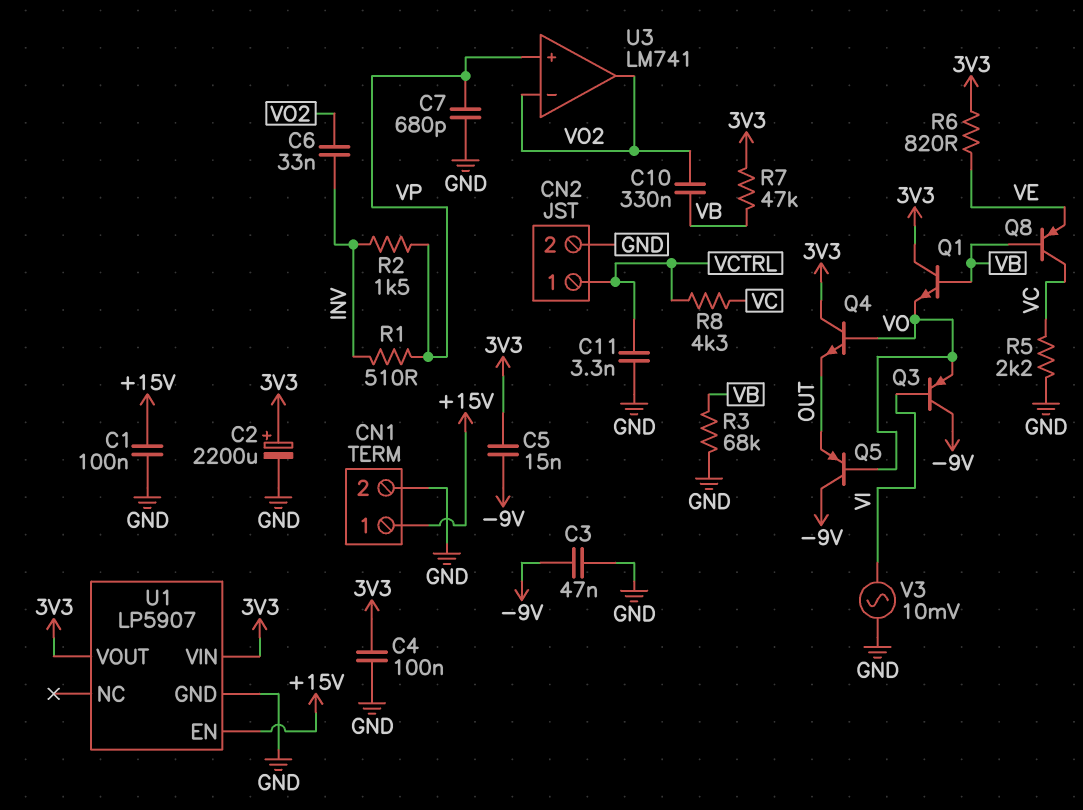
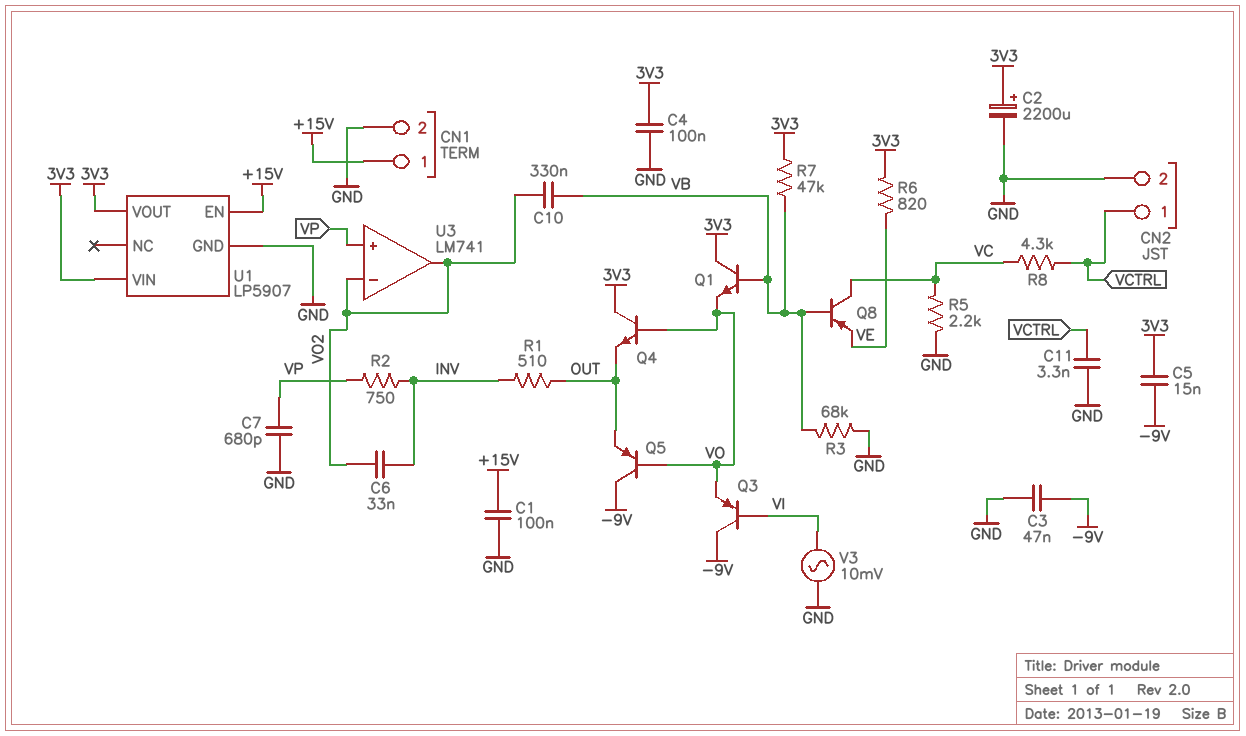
R1: 510 (INV, VP) -> 510 (INV, OUT)
R2: 1.5k (INV, VP) -> 750 (INV, VP)

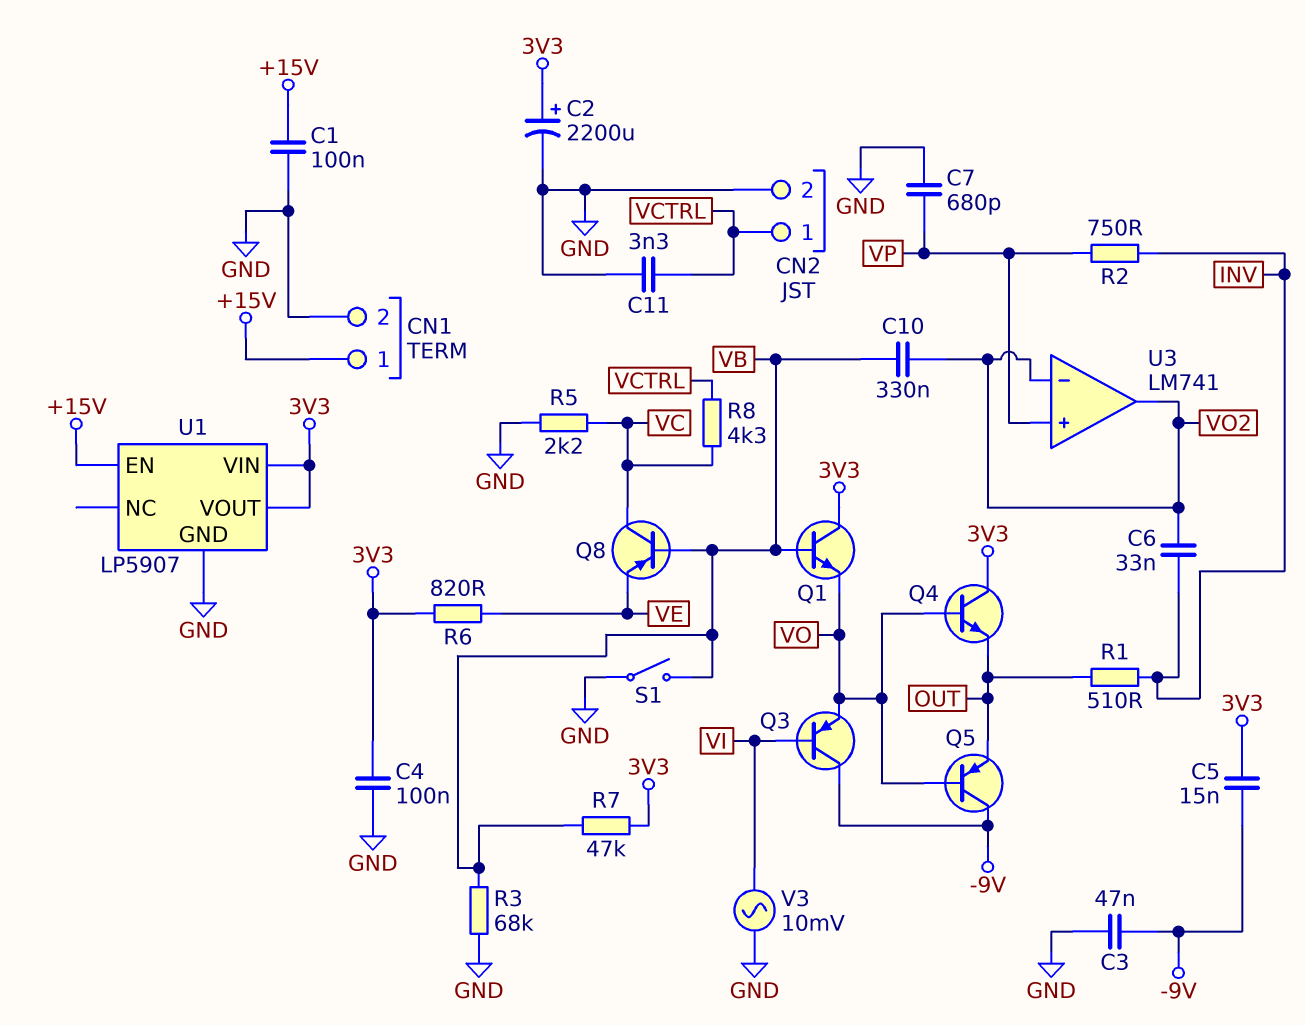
S1: none -> switch (GND, VB)

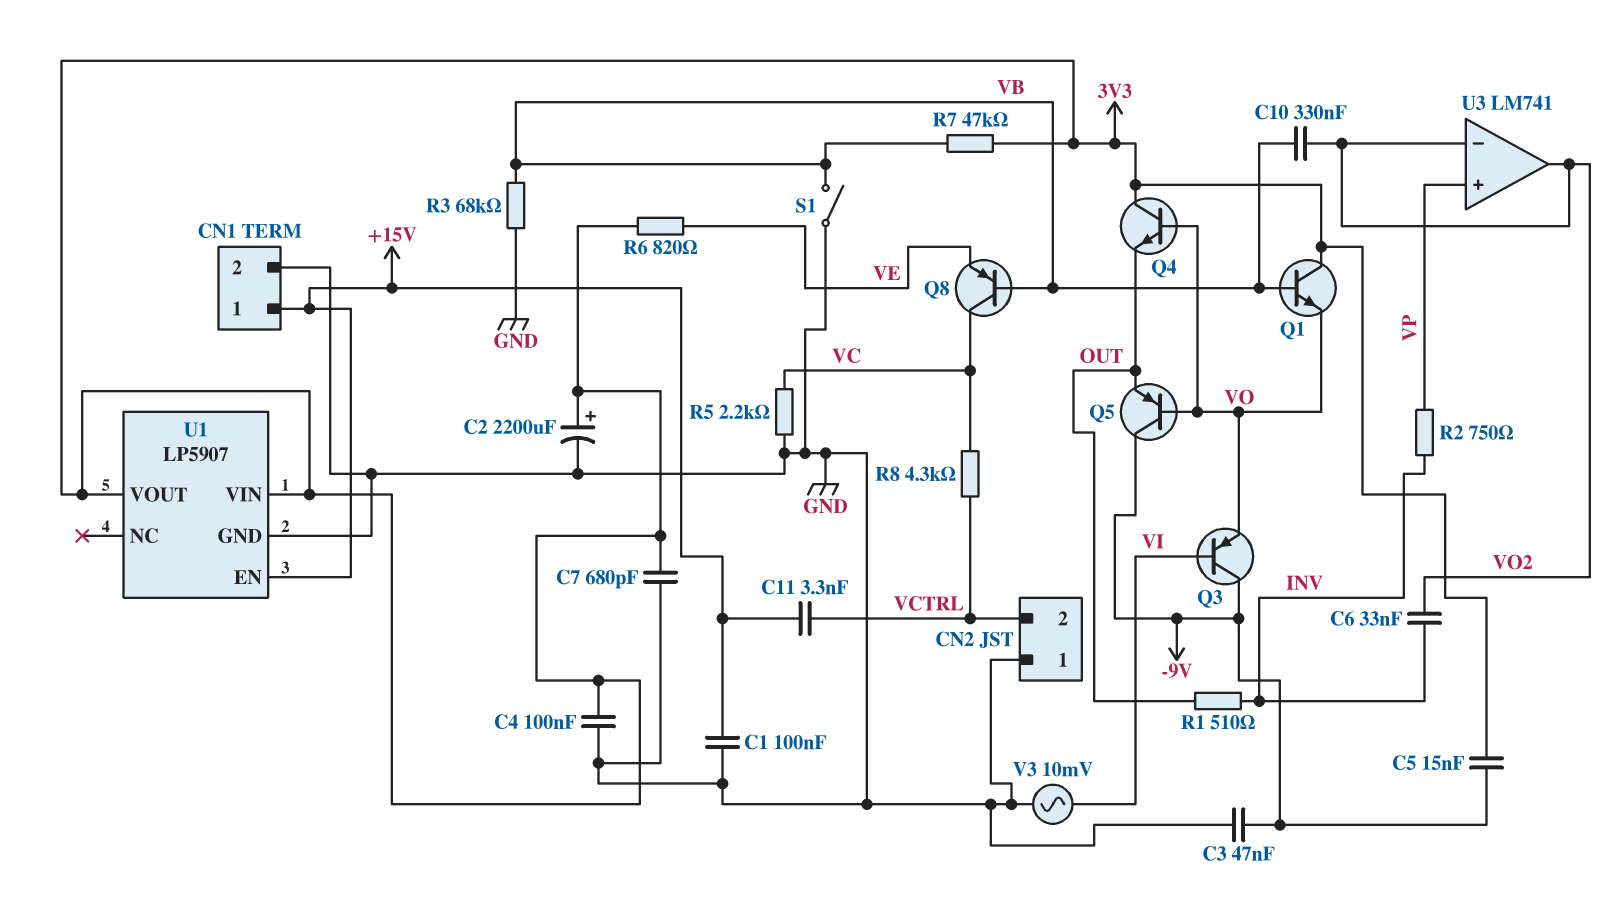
C7: 680pF (GND, VP) -> 680pF (3V3, GND)
C11: 3.3nF (GND, VCTRL) -> 3.3nF (+15V, VCTRL)
CN2 pin 1: VCTRL -> GND
CN2 pin 2: GND -> VCTRL

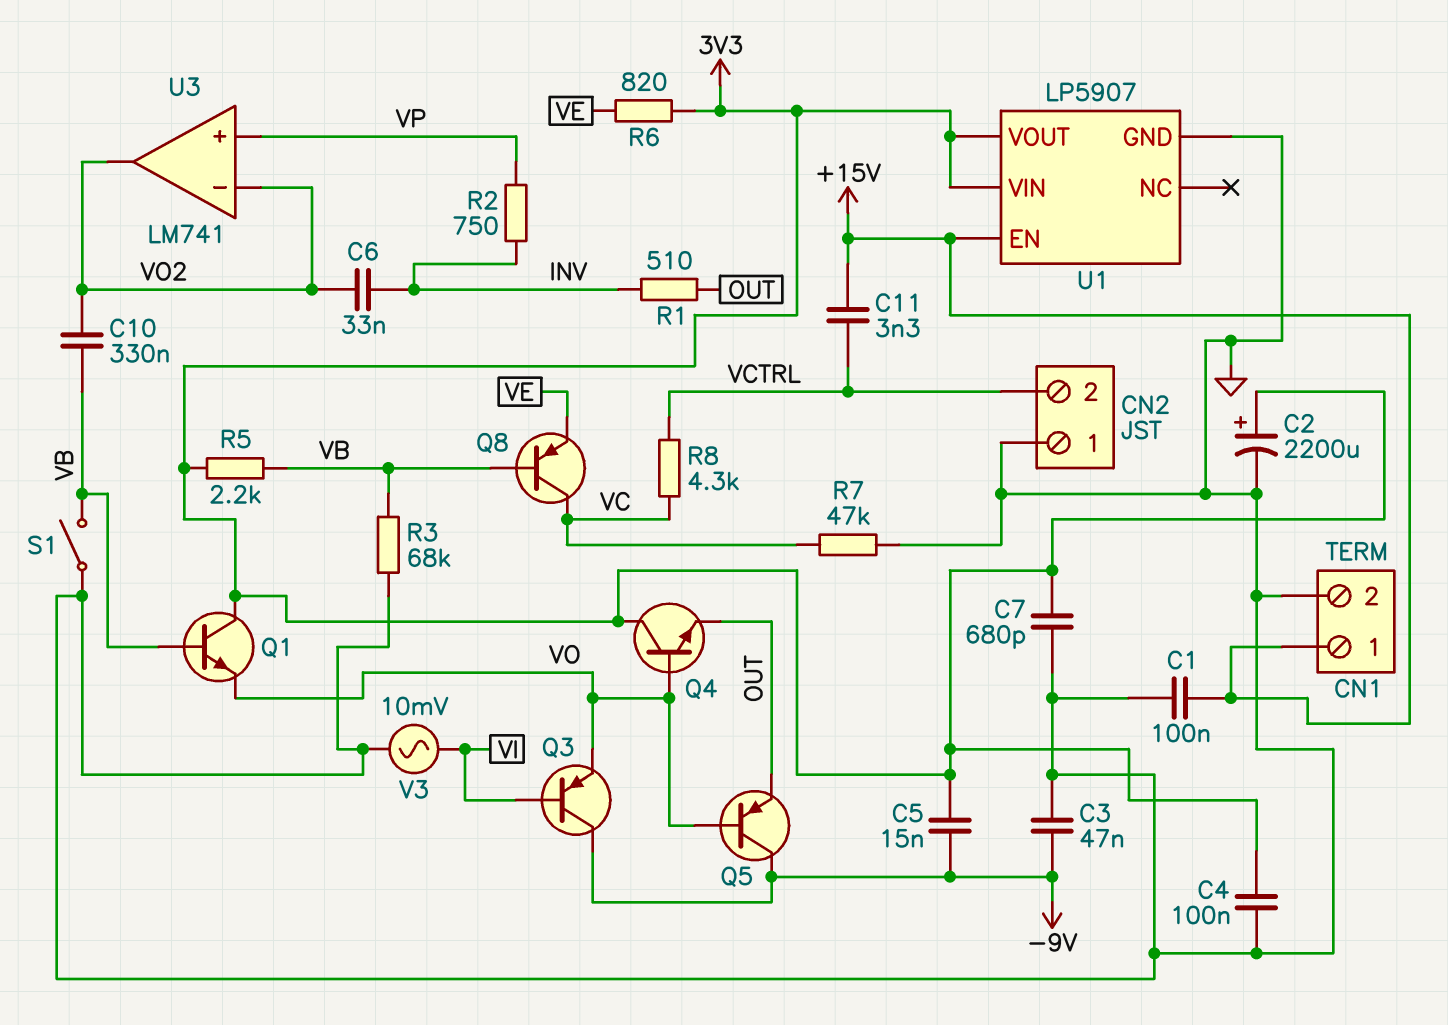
R5: 2.2k (GND, VC) -> 2.2k (3V3, VB)
R7: 47k (3V3, VB) -> 47k (GND, VC)

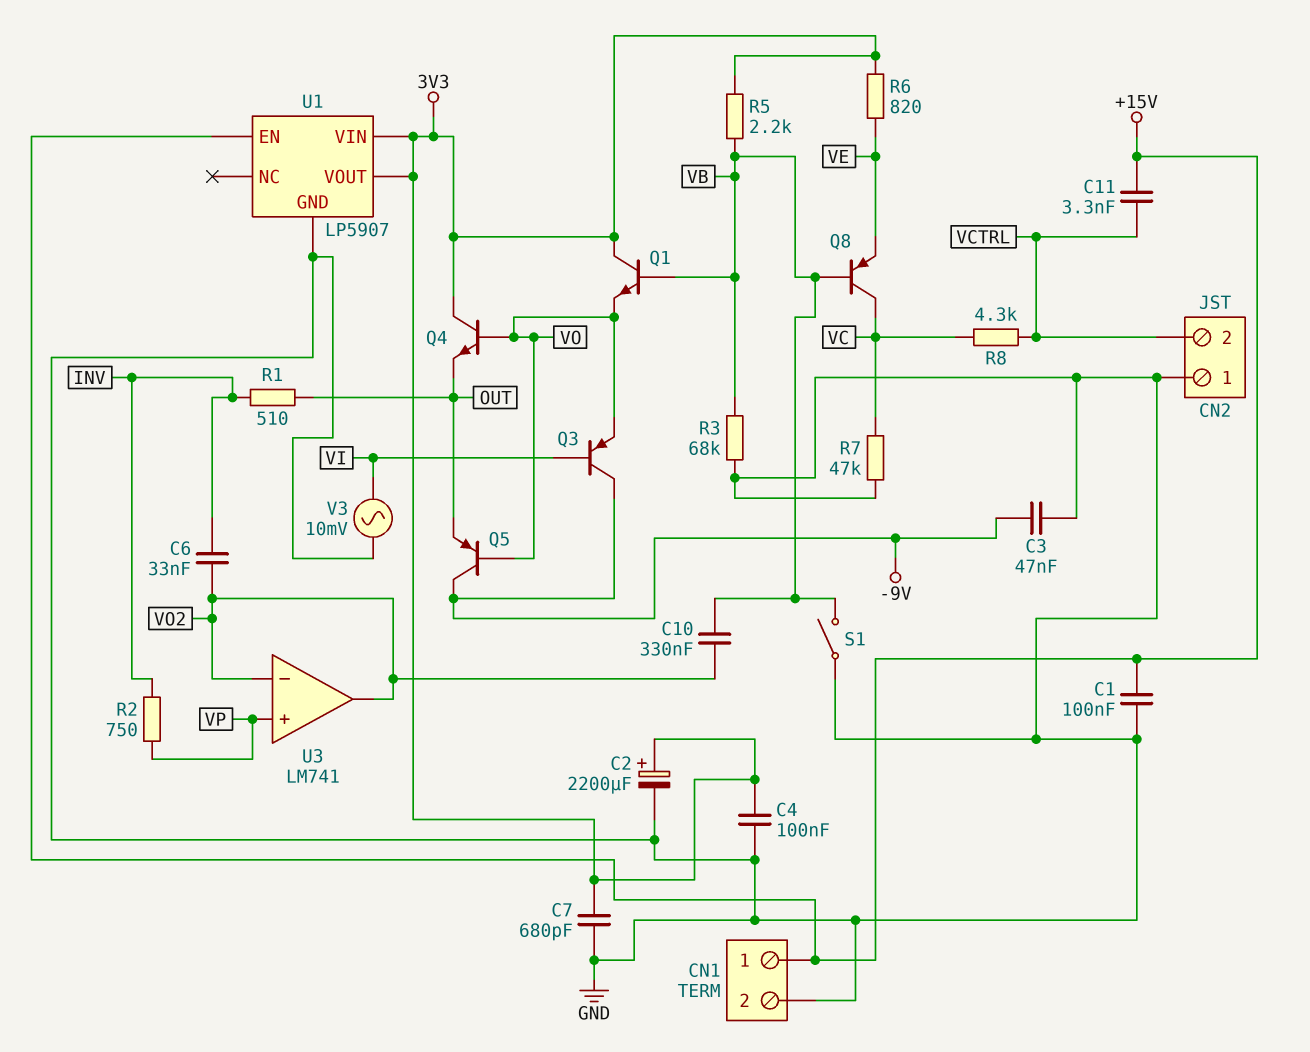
C5: 15nF (-9V, 3V3) -> none

